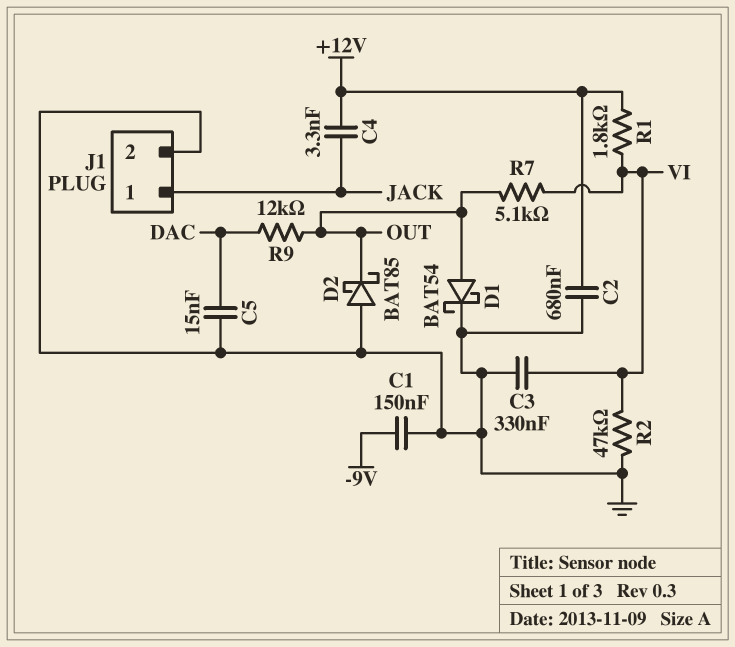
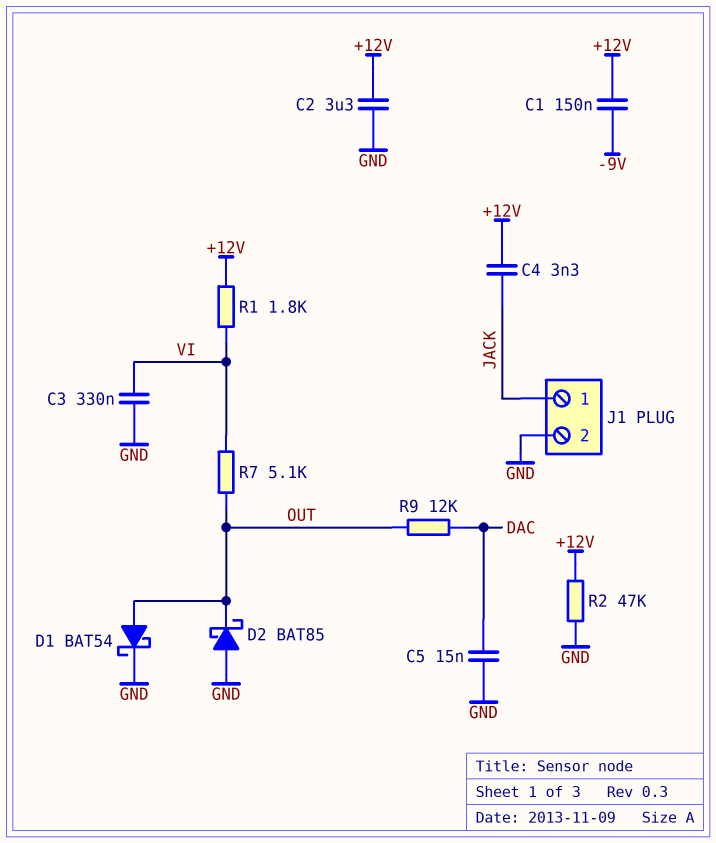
C1: 150nF (-9V, GND) -> 150nF (+12V, -9V)
C2: 680nF (+12V, GND) -> 3.3uF (+12V, GND)
R2: 47k (GND, VI) -> 47k (+12V, GND)

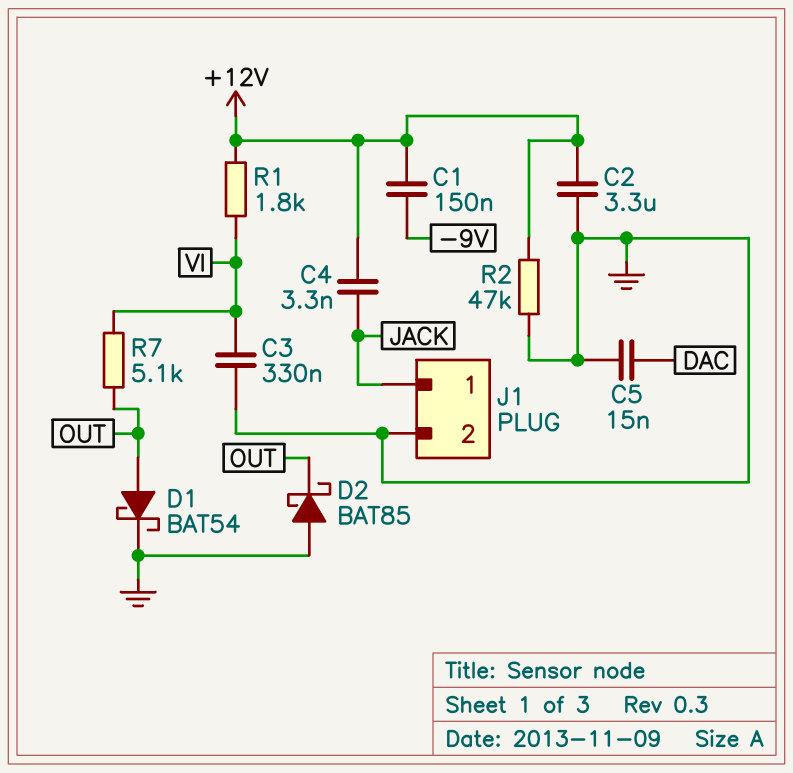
R9: 12k (DAC, OUT) -> none

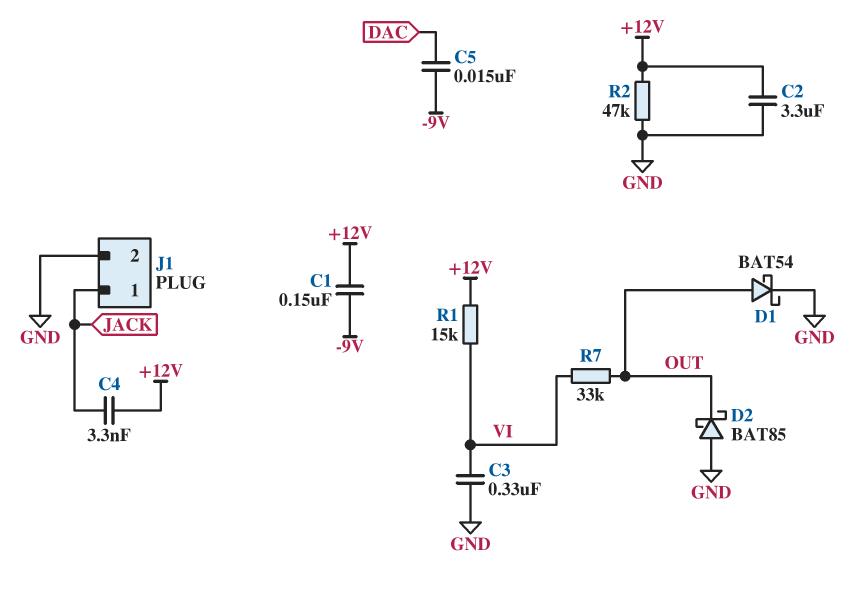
C5: 15nF (DAC, GND) -> 15nF (-9V, DAC)
R1: 1.8k (+12V, VI) -> 15k (+12V, VI)
R7: 5.1k (OUT, VI) -> 33k (OUT, VI)

